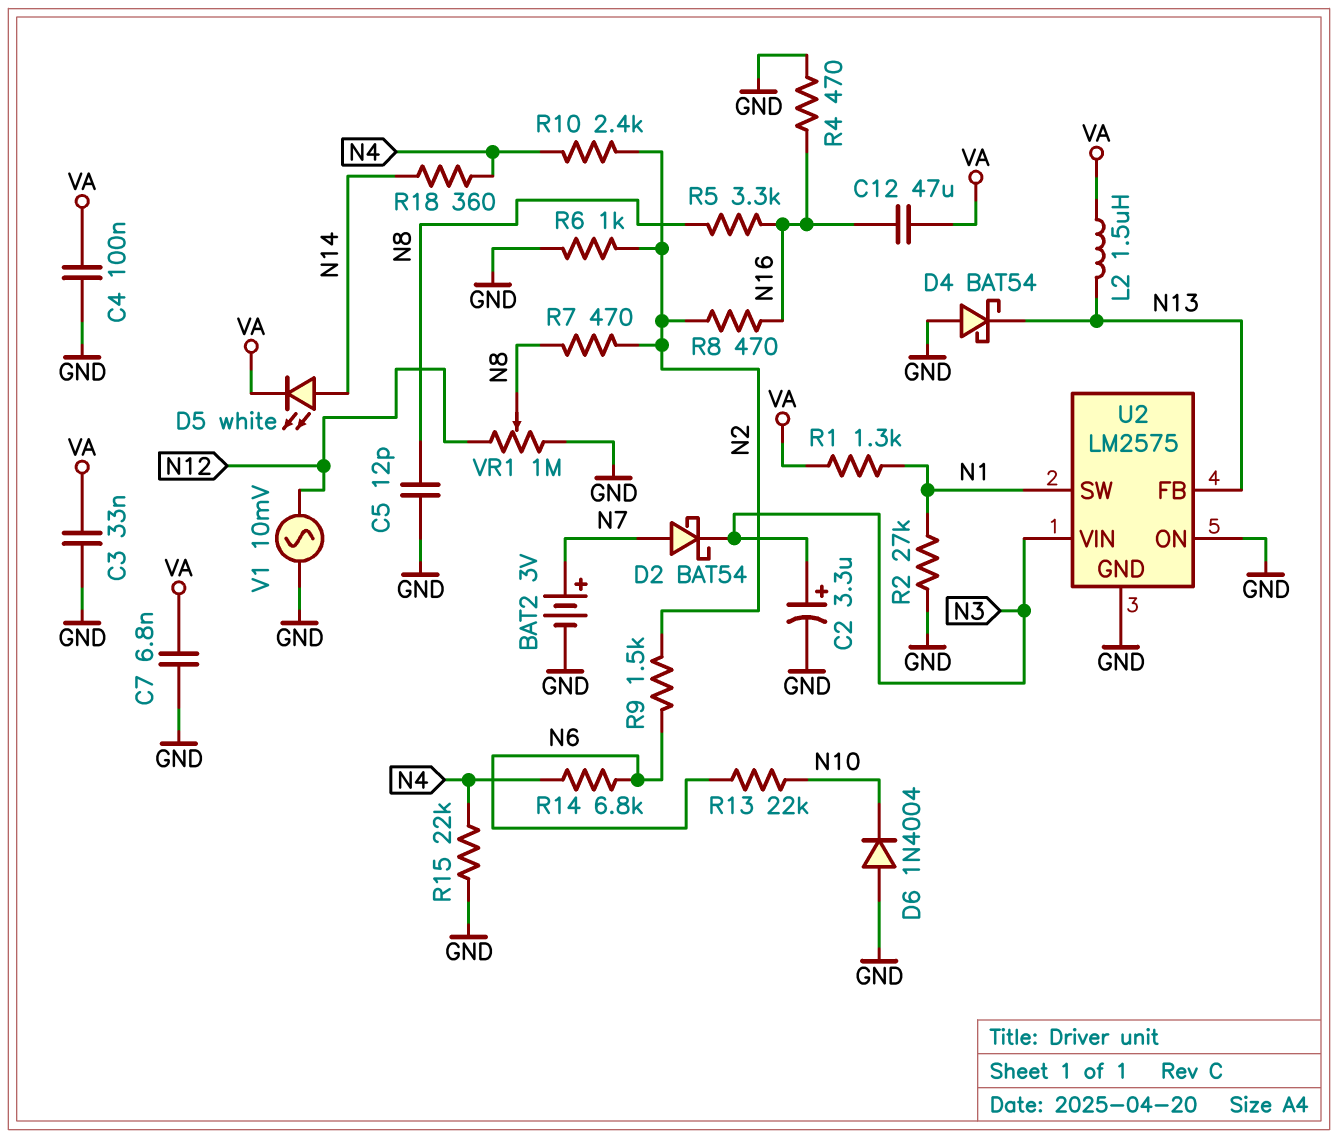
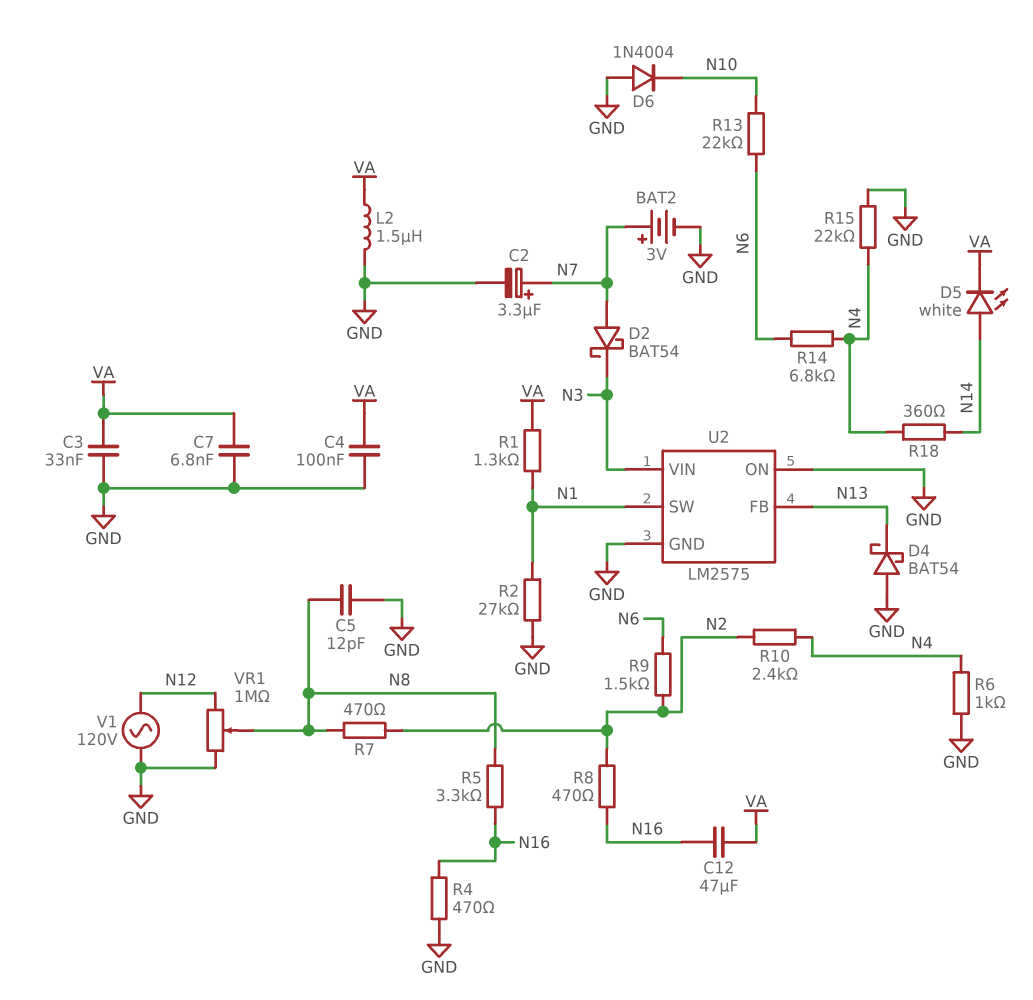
C2: 3.3uF (plus N3, minus GND) -> 3.3uF (plus N7, minus GND)
L2: 1.5uH (N13, VA) -> 1.5uH (GND, VA)
R6: 1k (GND, N2) -> 1k (GND, N4)
V1: AC 10mV (GND, N12) -> AC 120V (GND, N12)

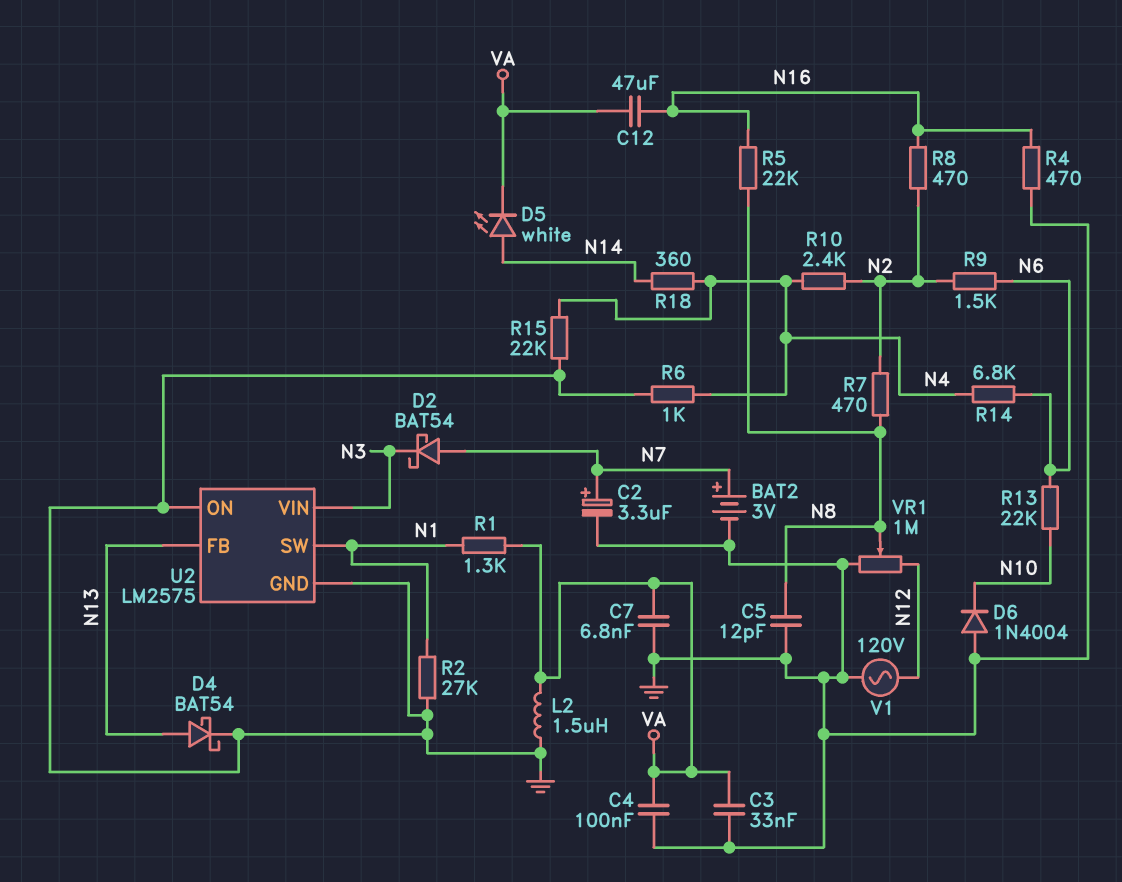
D4: schottky BAT54 (A GND, K N13) -> schottky BAT54 (A N13, K GND)
R5: 3.3k (N8, N16) -> 22k (N8, N16)

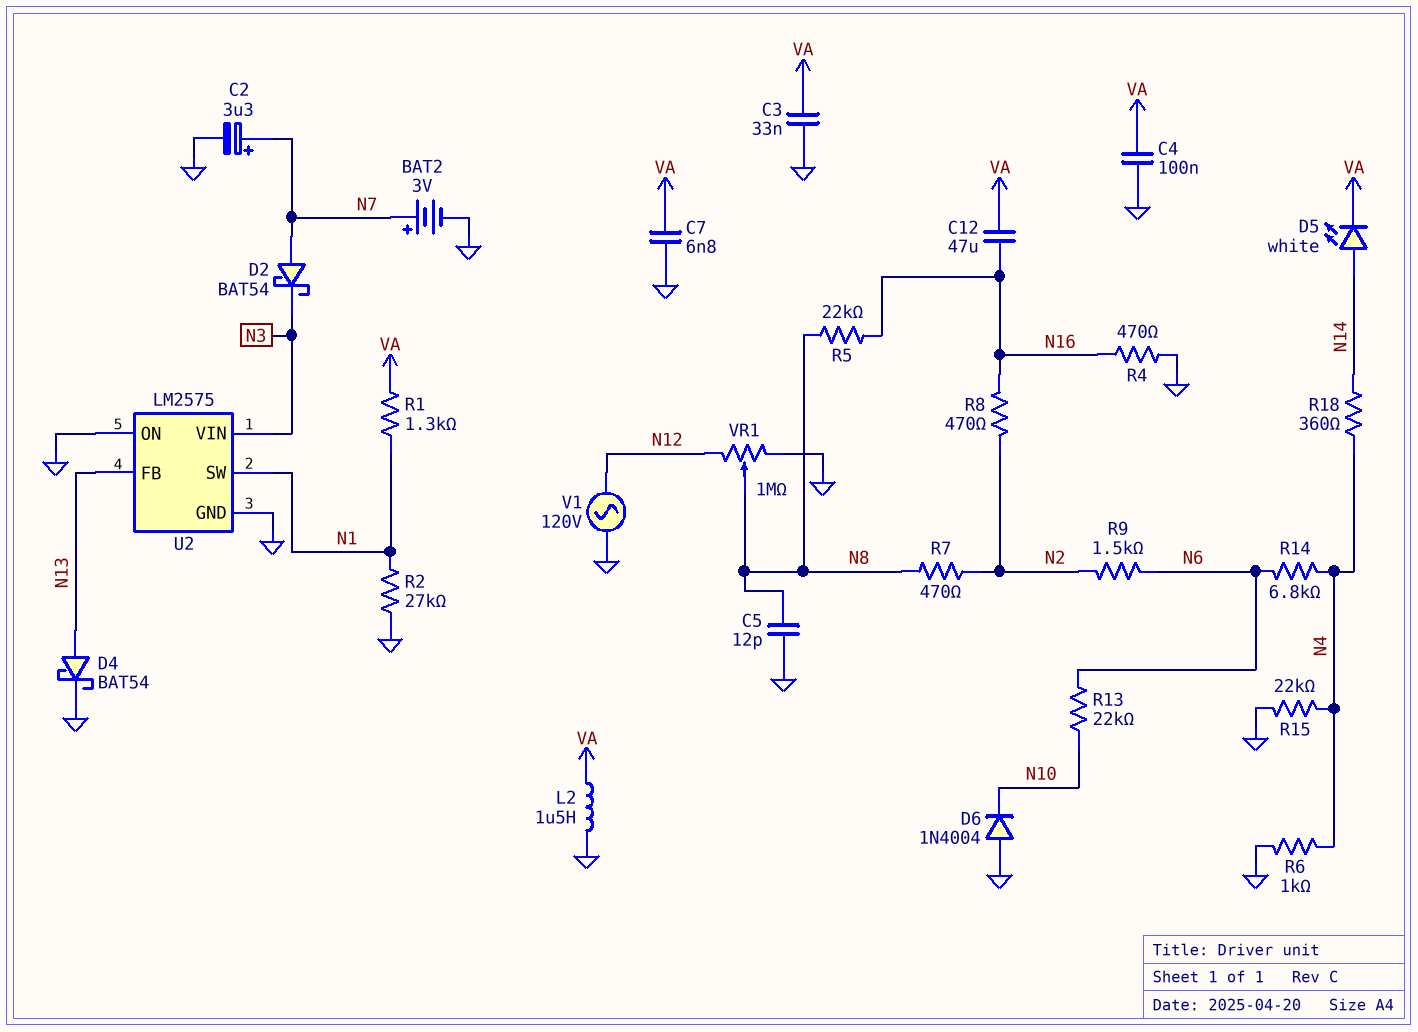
R10: 2.4k (N2, N4) -> none

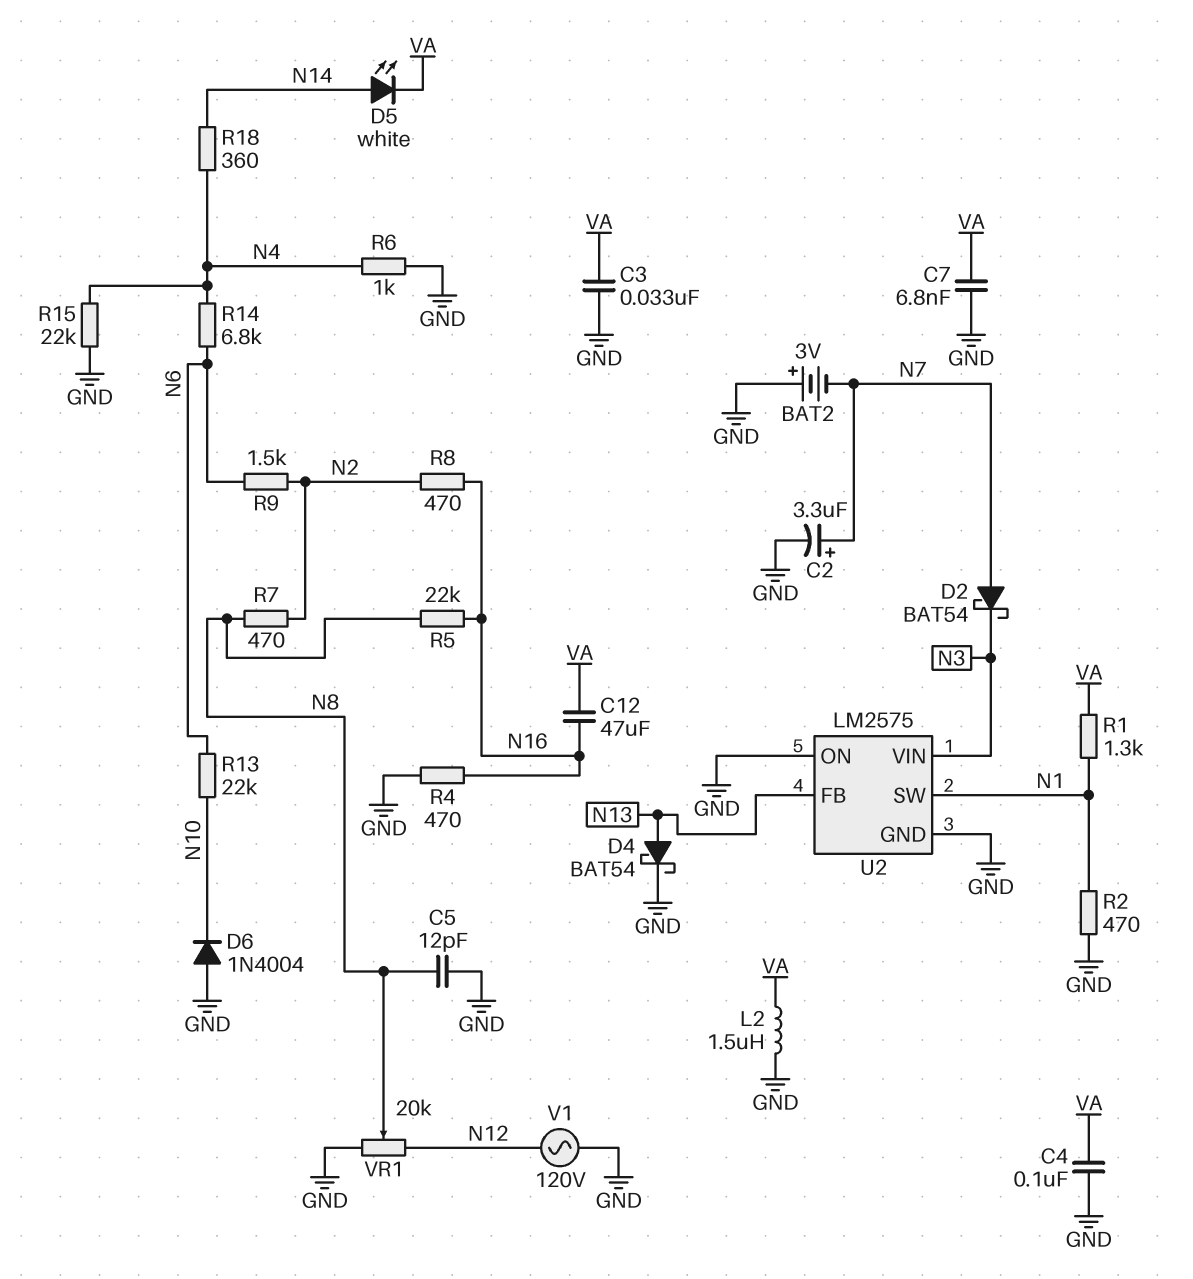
BAT2: 3V (plus N7, minus GND) -> 3V (plus GND, minus N7)
R2: 27k (GND, N1) -> 470 (GND, N1)
VR1: 1M (GND, N12, wiper N8) -> 20k (GND, N12, wiper N8)

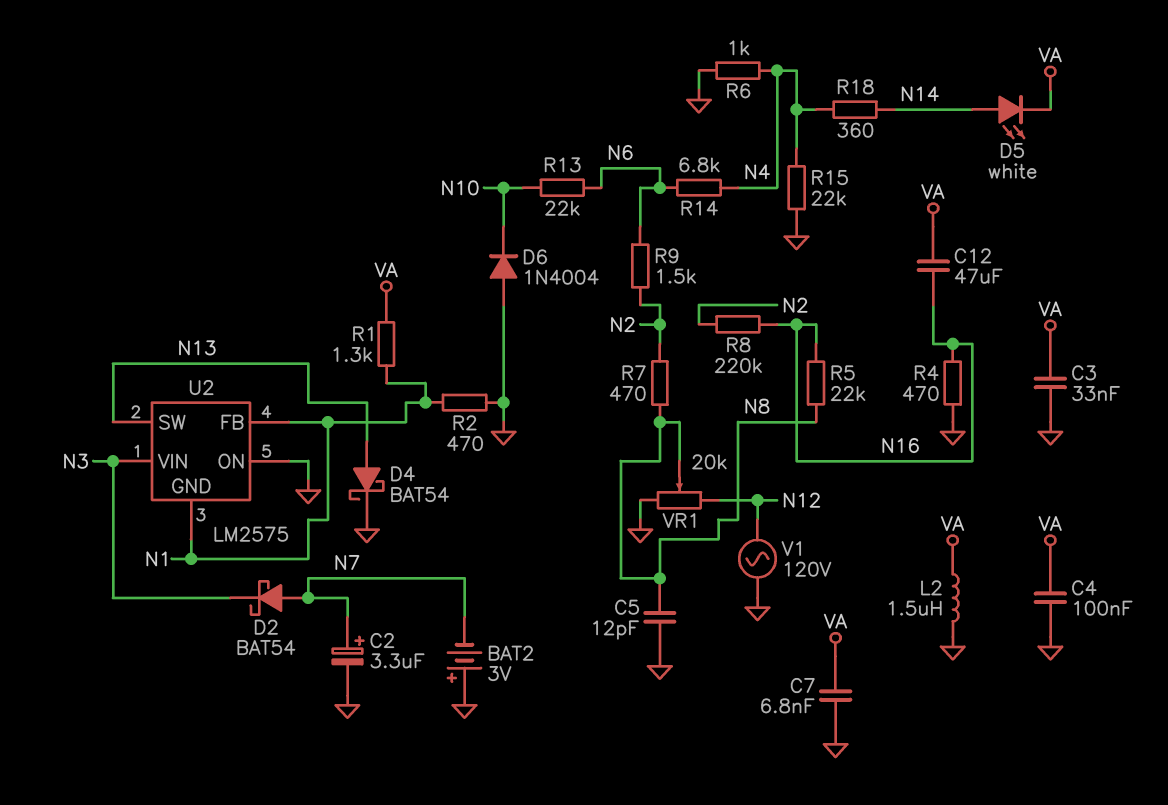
R8: 470 (N2, N16) -> 220k (N2, N16)
U2 pin FB: N13 -> N1
U2 pin GND: GND -> N1
U2 pin SW: N1 -> N13

